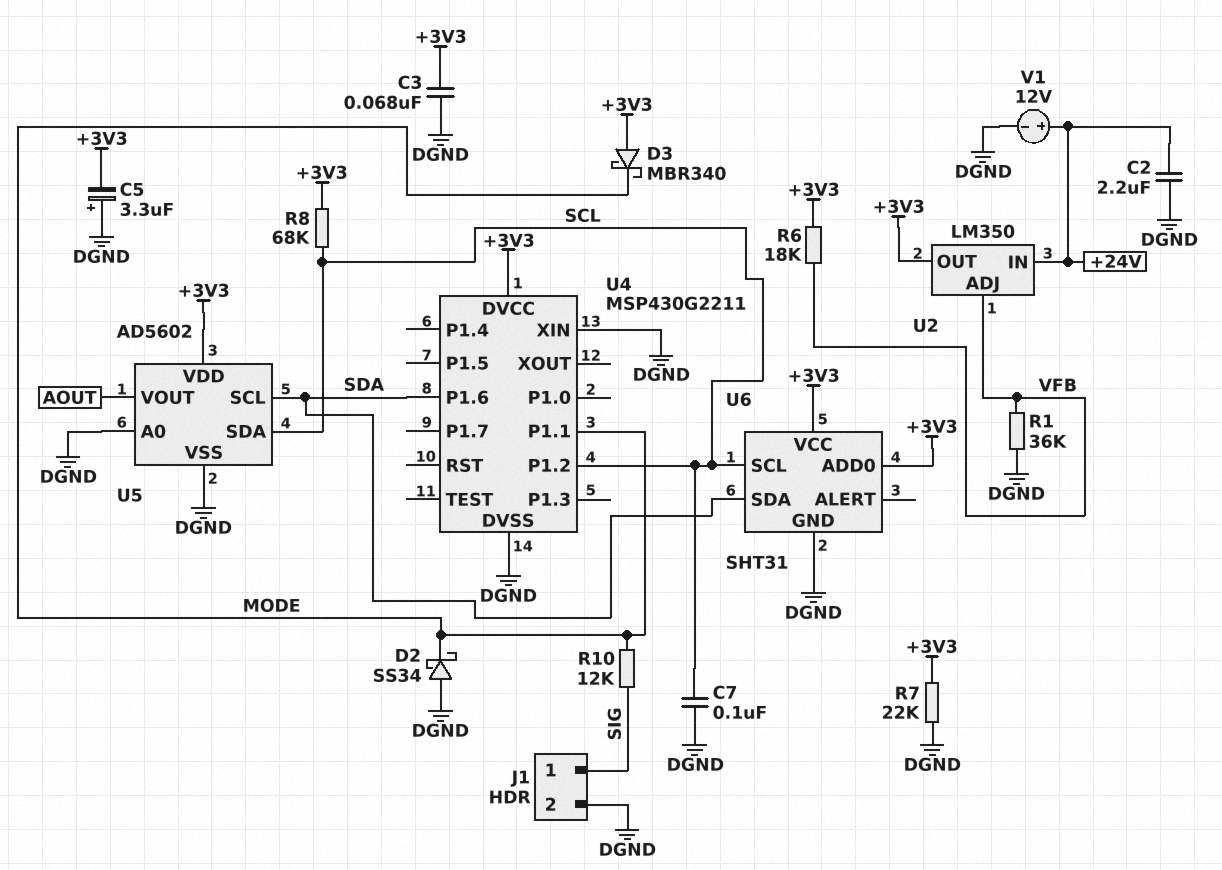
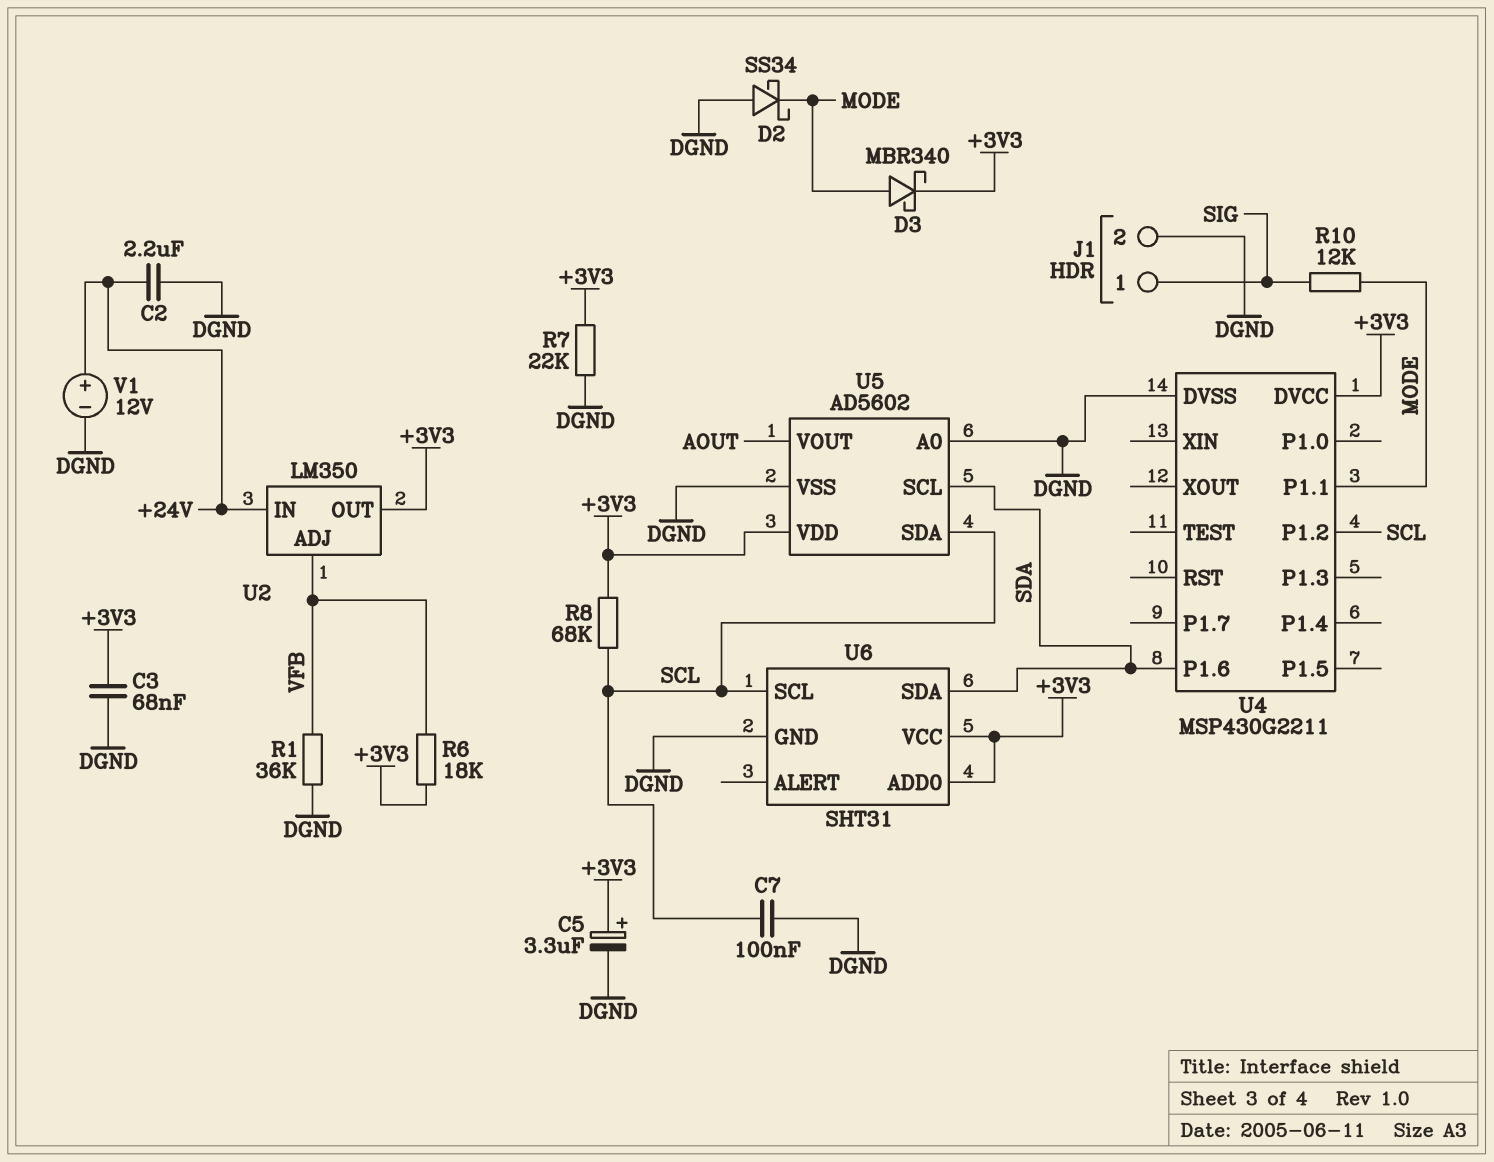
C5: 3.3uF (plus DGND, minus +3V3) -> 3.3uF (plus +3V3, minus DGND)
D3: schottky MBR340 (A +3V3, K MODE) -> schottky MBR340 (A MODE, K +3V3)
U4 pin XIN: DGND -> none

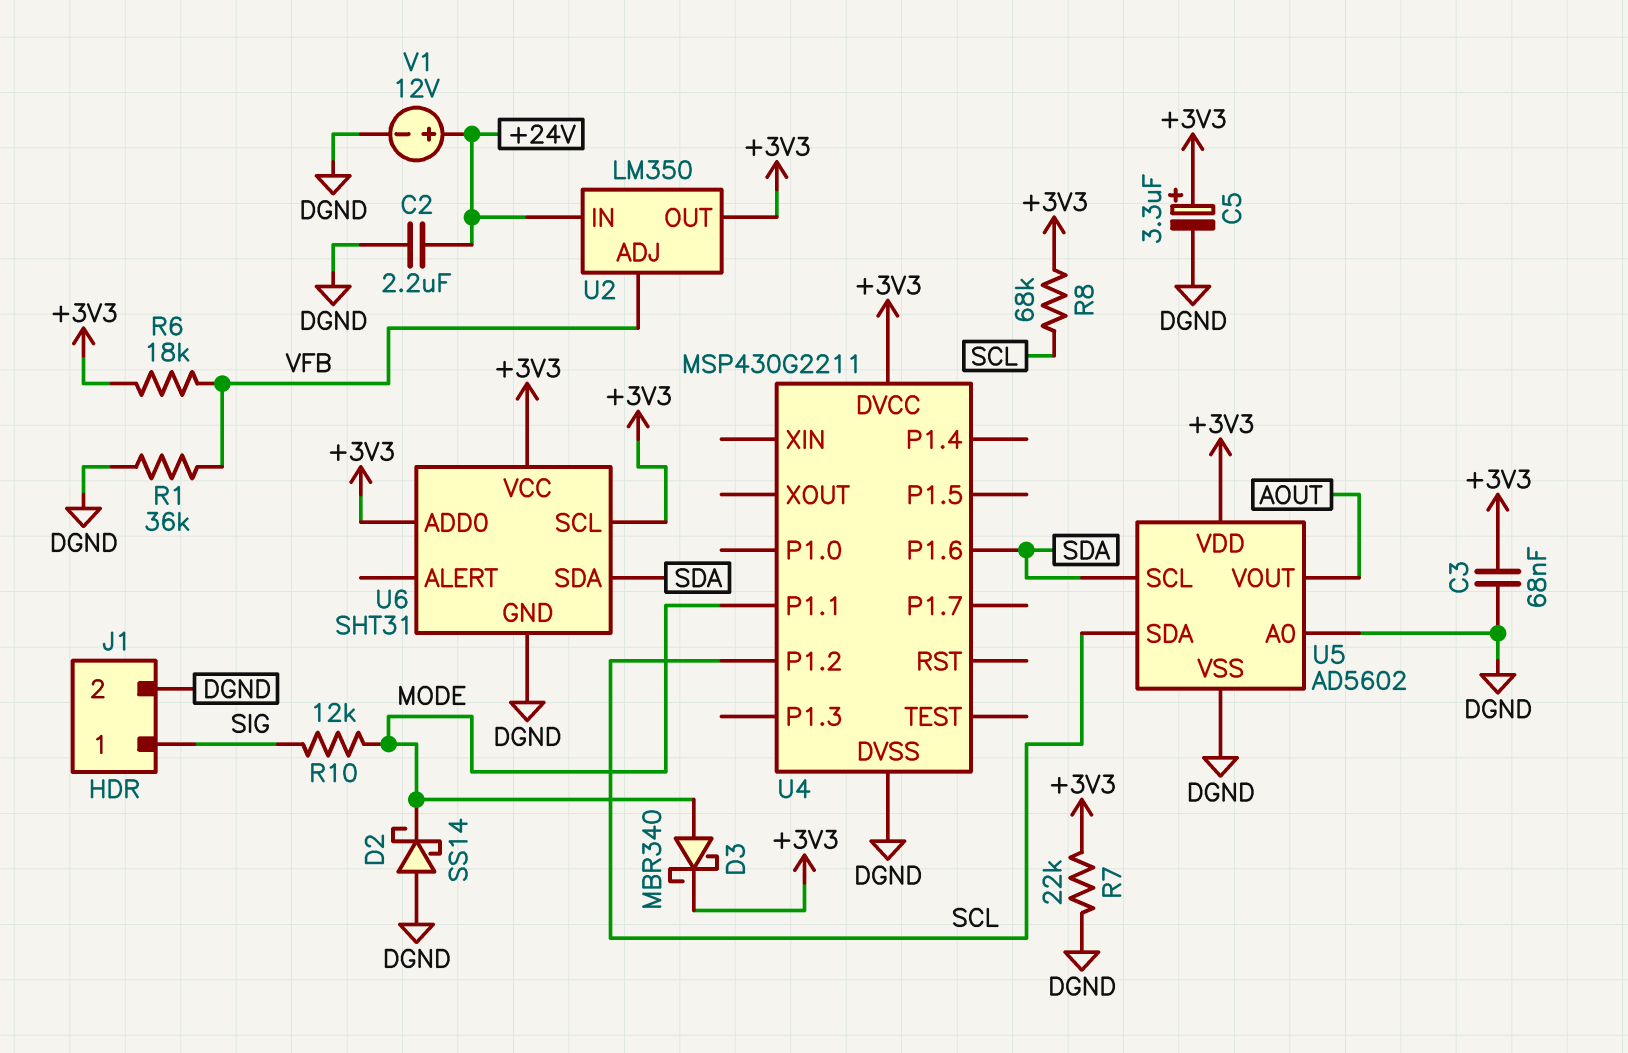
C7: 100nF (DGND, SCL) -> none
D2: schottky SS34 (A DGND, K MODE) -> schottky SS14 (A DGND, K MODE)
U6 pin SCL: SCL -> +3V3

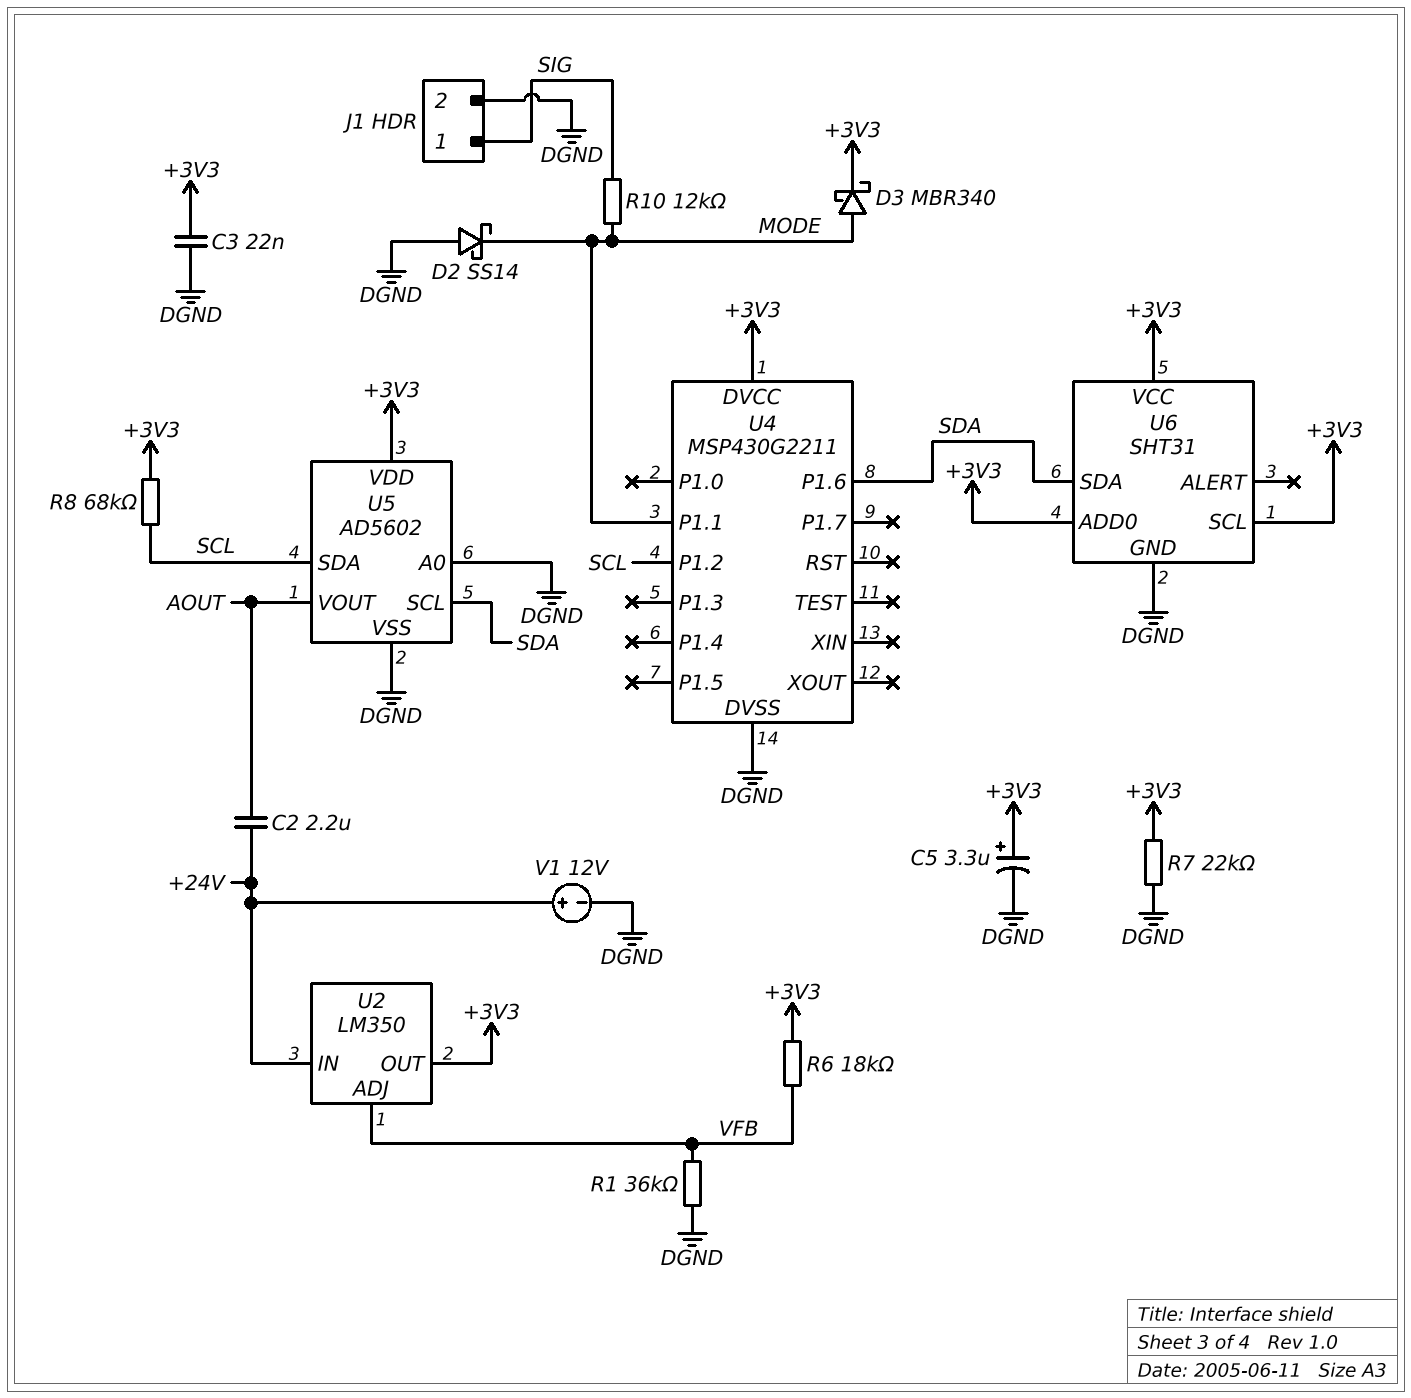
C2: 2.2uF (+24V, DGND) -> 2.2uF (+24V, AOUT)
C3: 68nF (+3V3, DGND) -> 22nF (+3V3, DGND)

